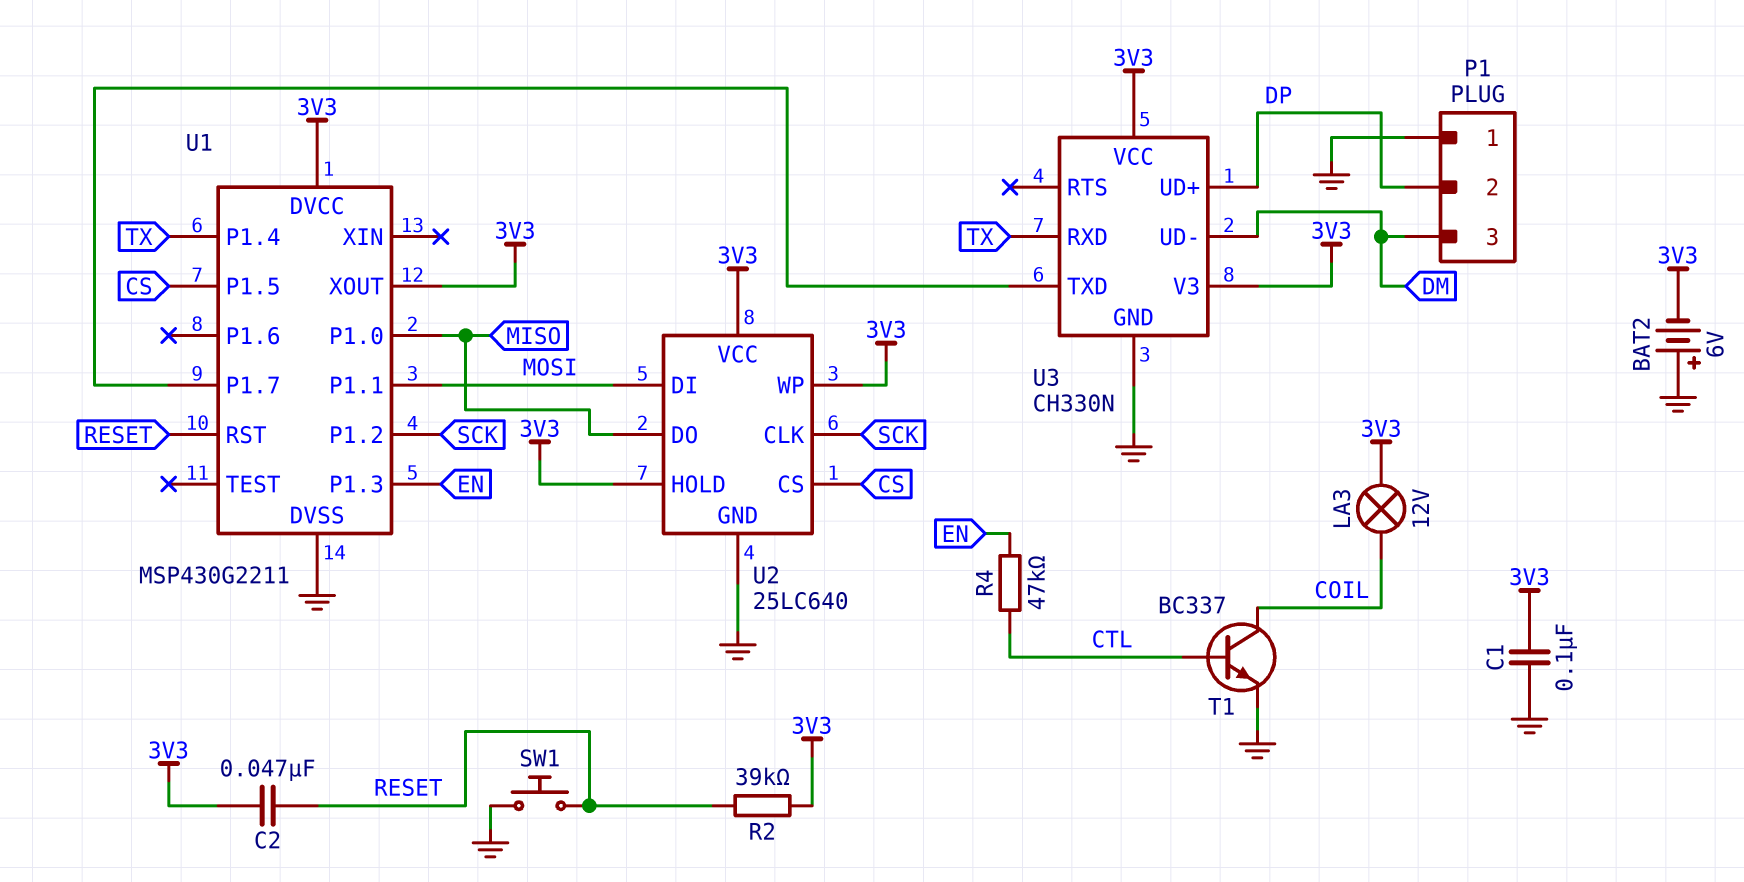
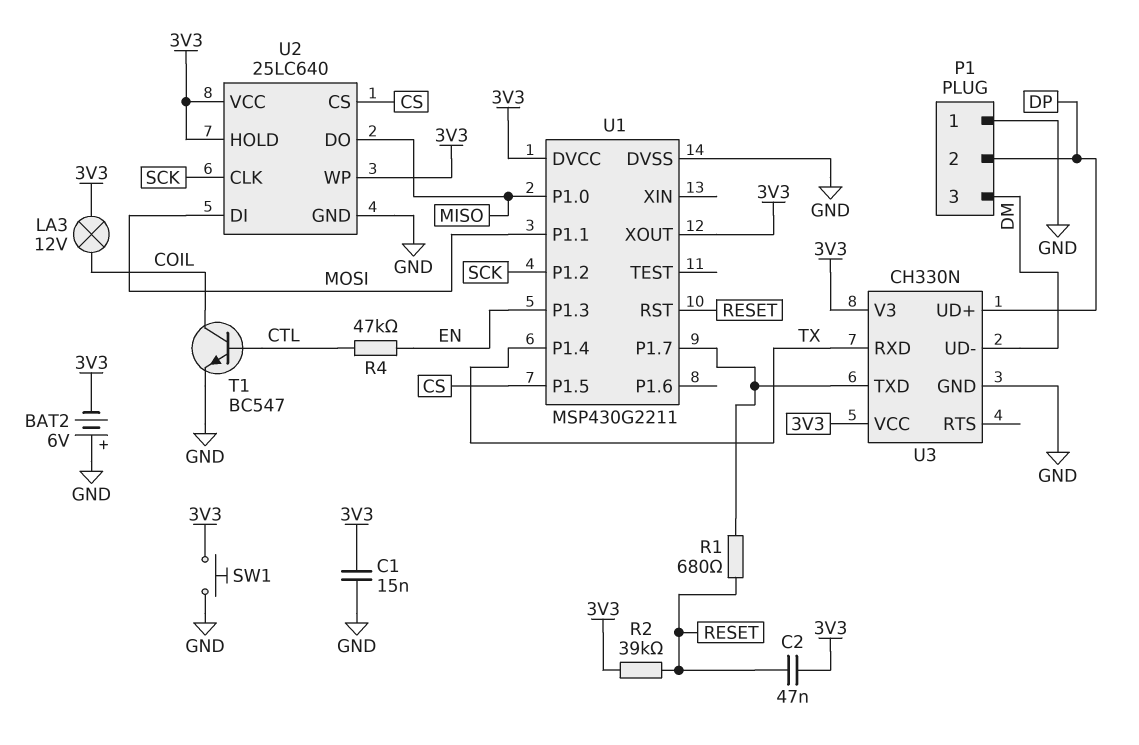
C1: 100nF (3V3, GND) -> 15nF (3V3, GND)
R1: none -> 680 (RESET, U1/P1.7)
SW1: button (GND, RESET) -> button (3V3, GND)
T1: NPN BC337 (B CTL, C COIL, E GND) -> NPN BC547 (B CTL, C COIL, E GND)

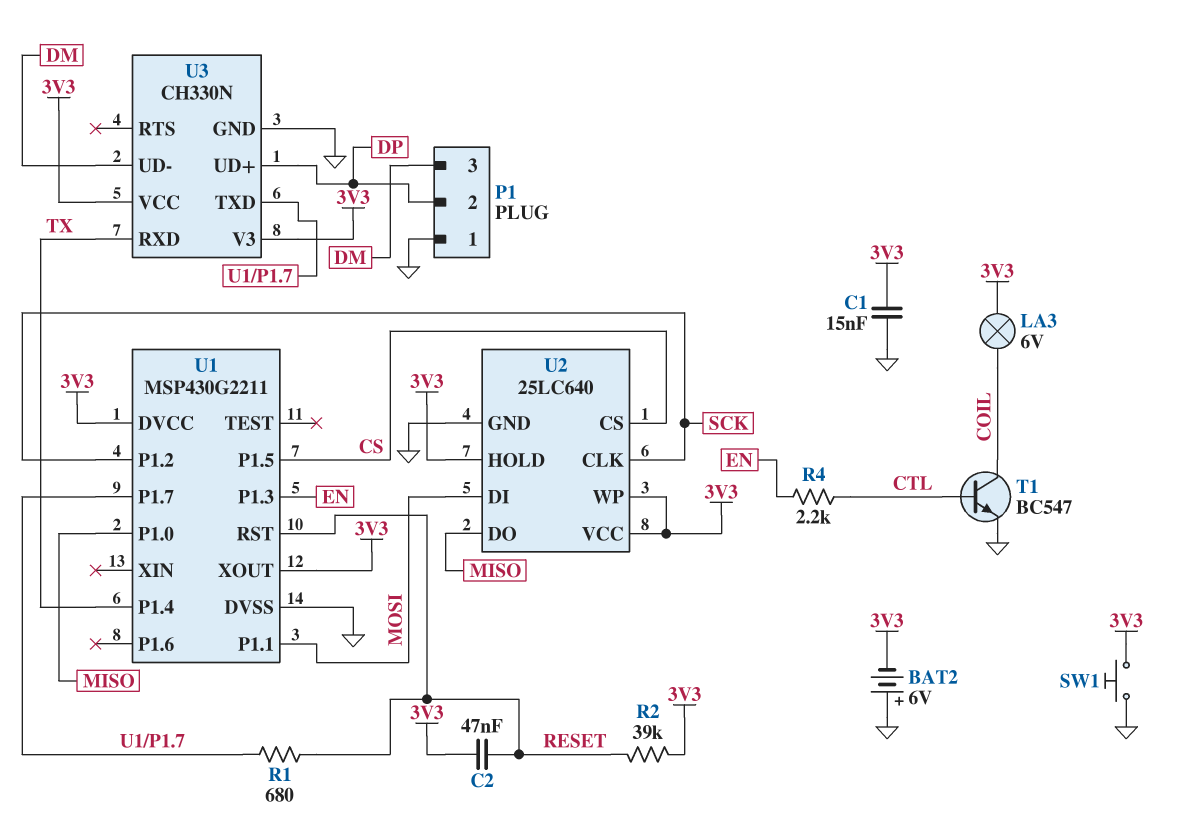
LA3: lamp 12V (3V3, COIL) -> lamp 6V (3V3, COIL)
R4: 47k (CTL, EN) -> 2.2k (CTL, EN)

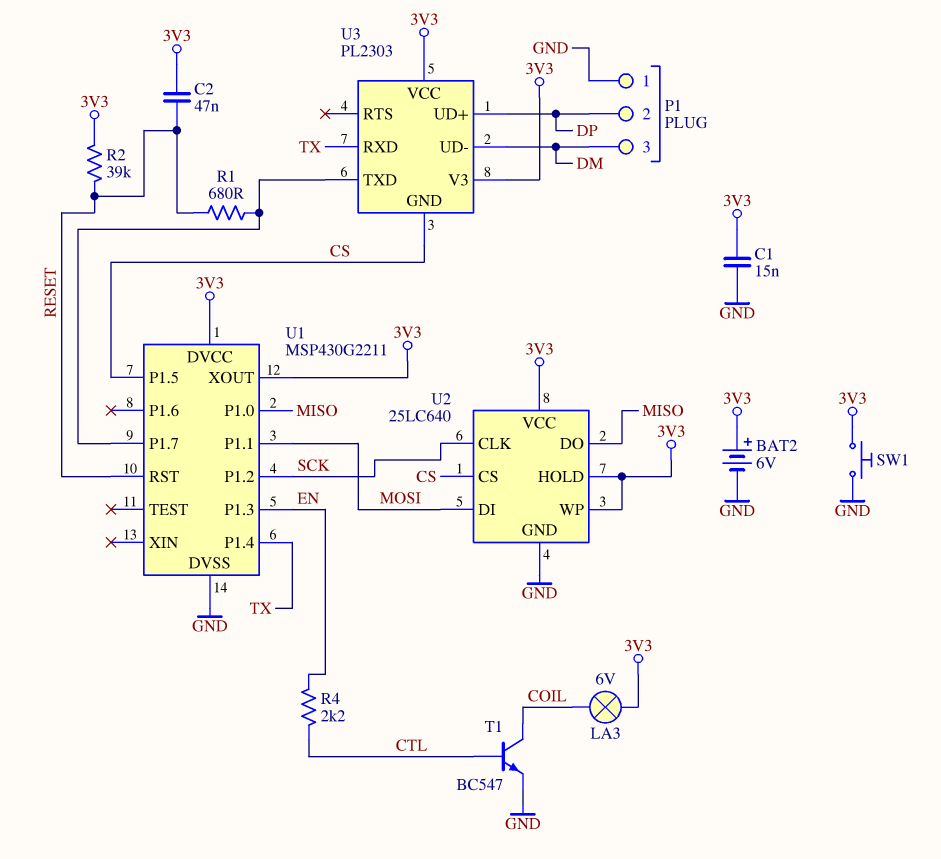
BAT2: 6V (plus GND, minus 3V3) -> 6V (plus 3V3, minus GND)
U3: CH330N -> PL2303
U3 pin GND: GND -> CS

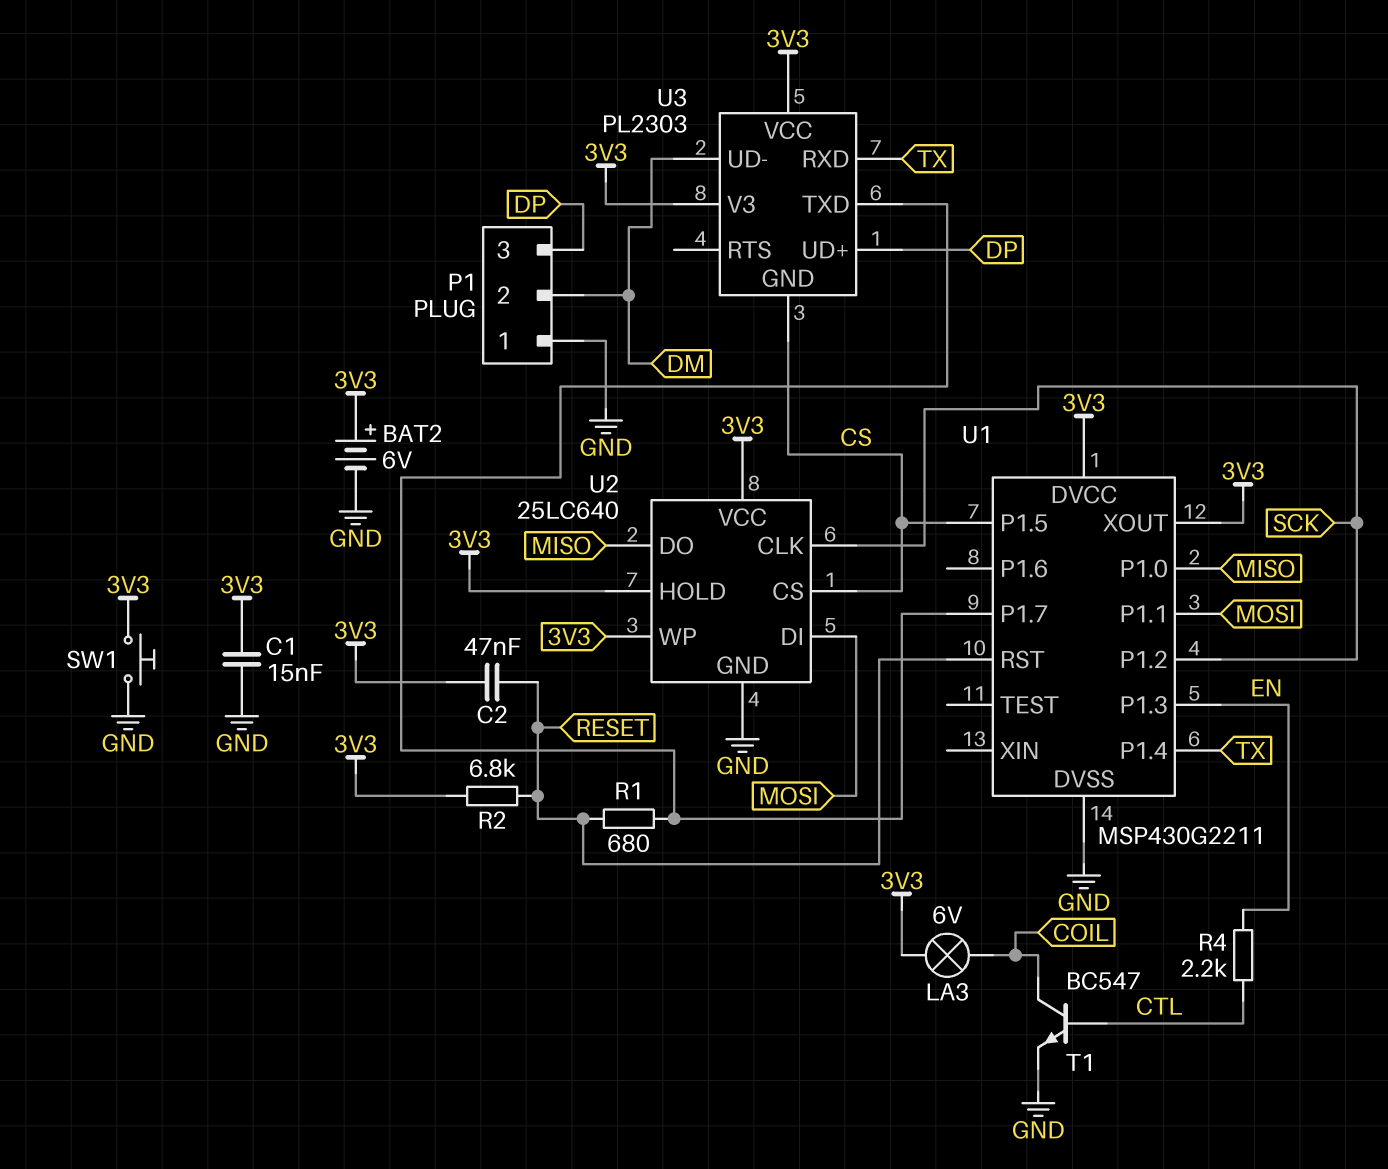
P1 pin 2: DP -> DM
P1 pin 3: DM -> DP
R2: 39k (3V3, RESET) -> 6.8k (3V3, RESET)

